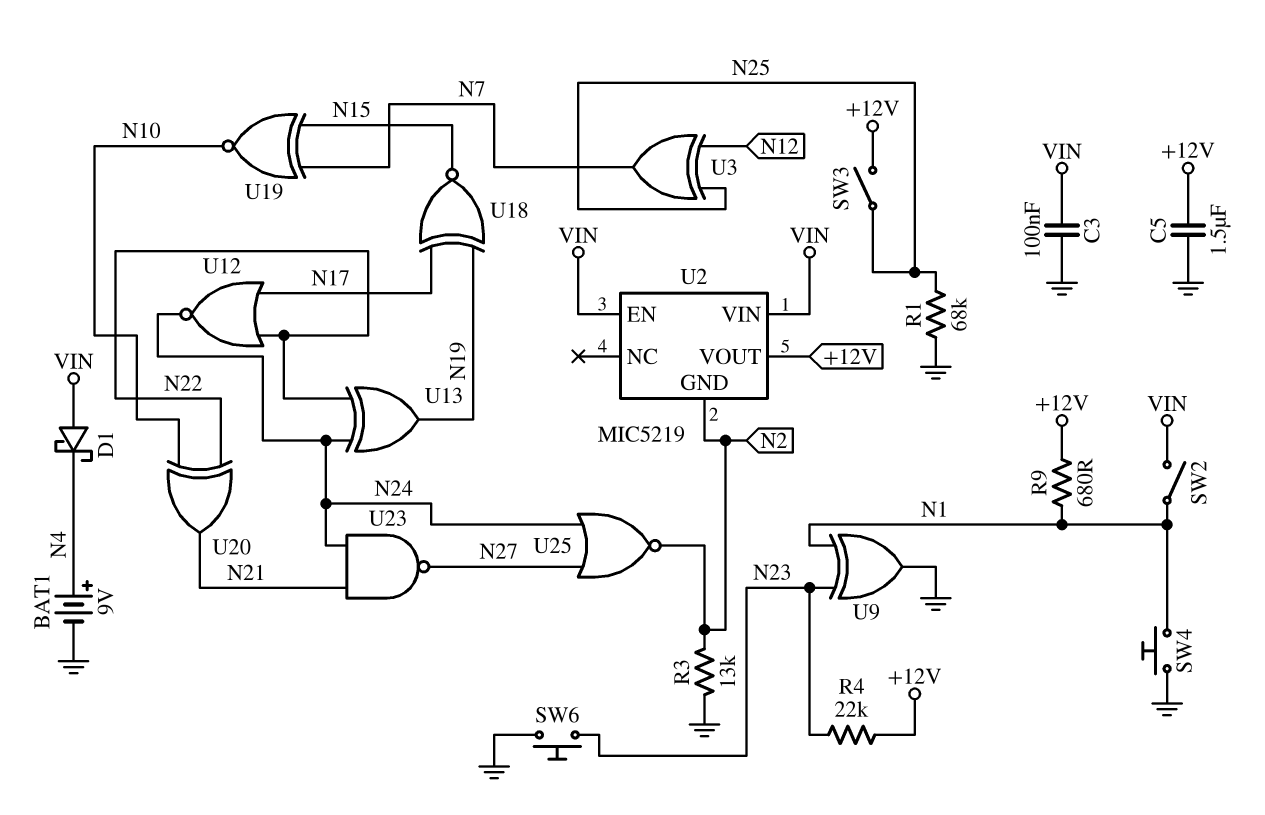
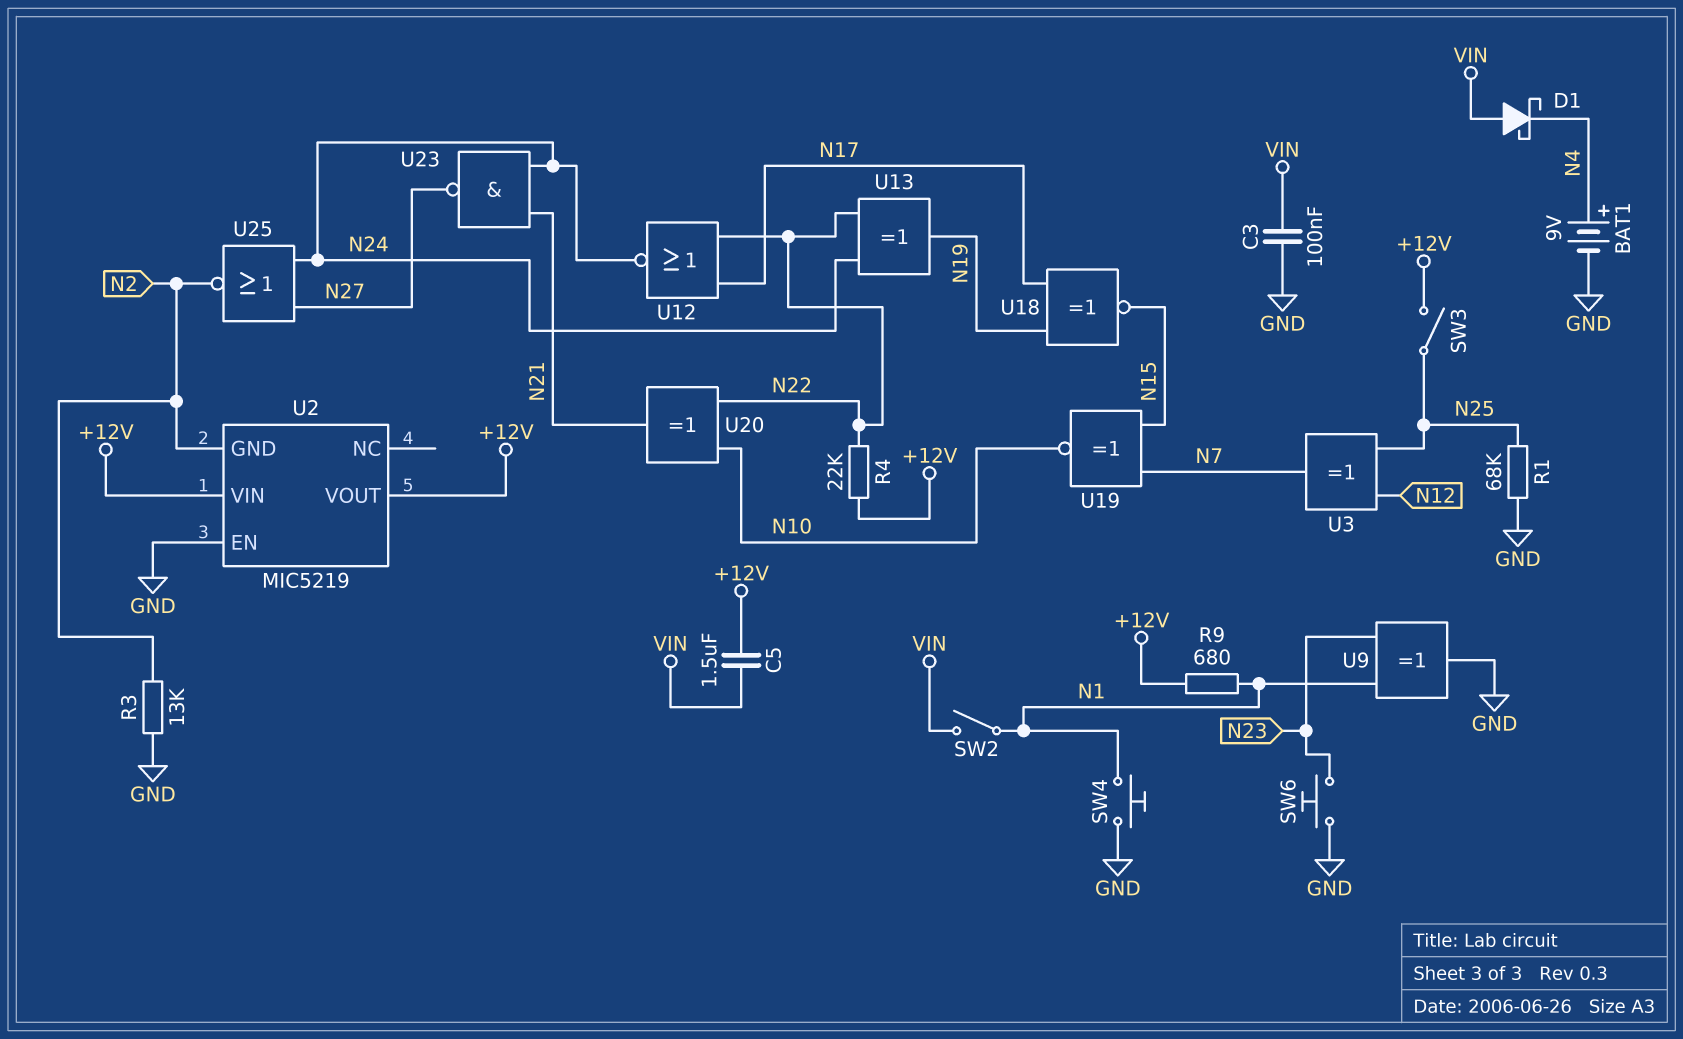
C5: 1.5uF (+12V, GND) -> 1.5uF (+12V, VIN)
R4: 22k (+12V, N23) -> 22k (+12V, N22)
U2 pin EN: VIN -> GND
U2 pin VIN: VIN -> +12V

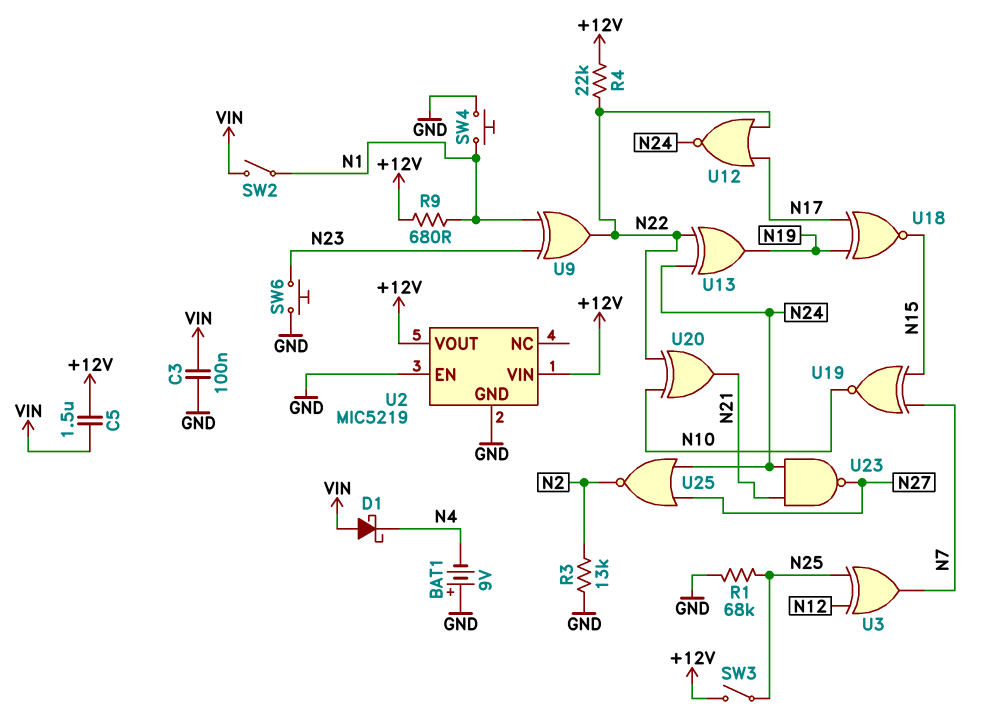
BAT1: 9V (plus N4, minus GND) -> 9V (plus GND, minus N4)
U2 pin GND: N2 -> GND
U9: XOR (in N1, in N23, out GND) -> XOR (in N1, in N23, out N22)

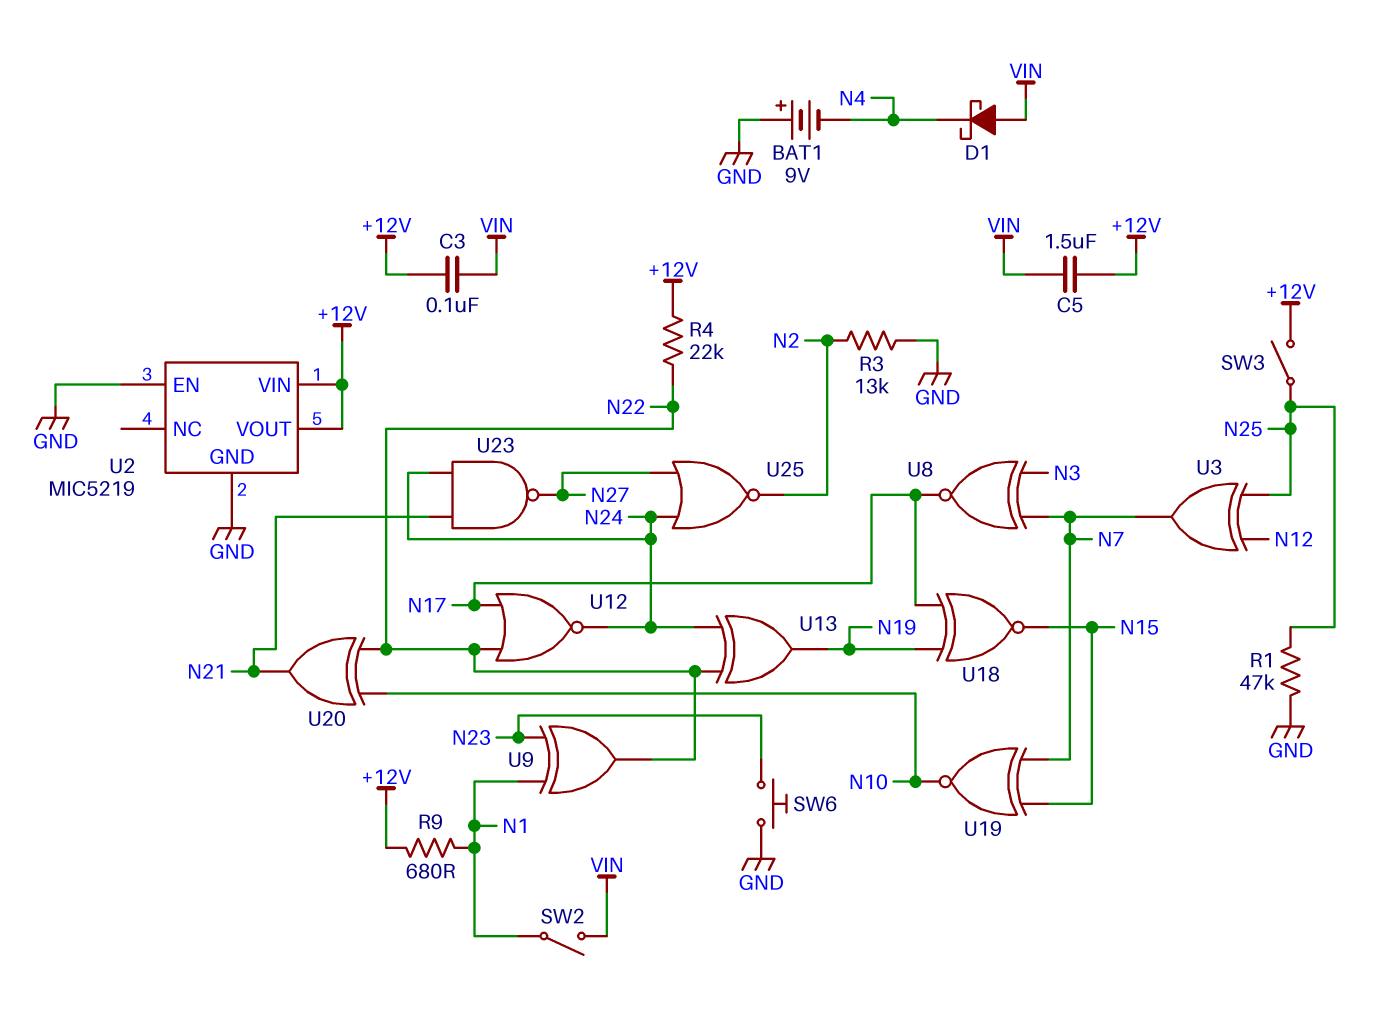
C3: 100nF (GND, VIN) -> 100nF (+12V, VIN)
R1: 68k (GND, N25) -> 47k (GND, N25)
SW4: button (GND, N1) -> none
U8: none -> XNOR (in N3, in N7, out N17)

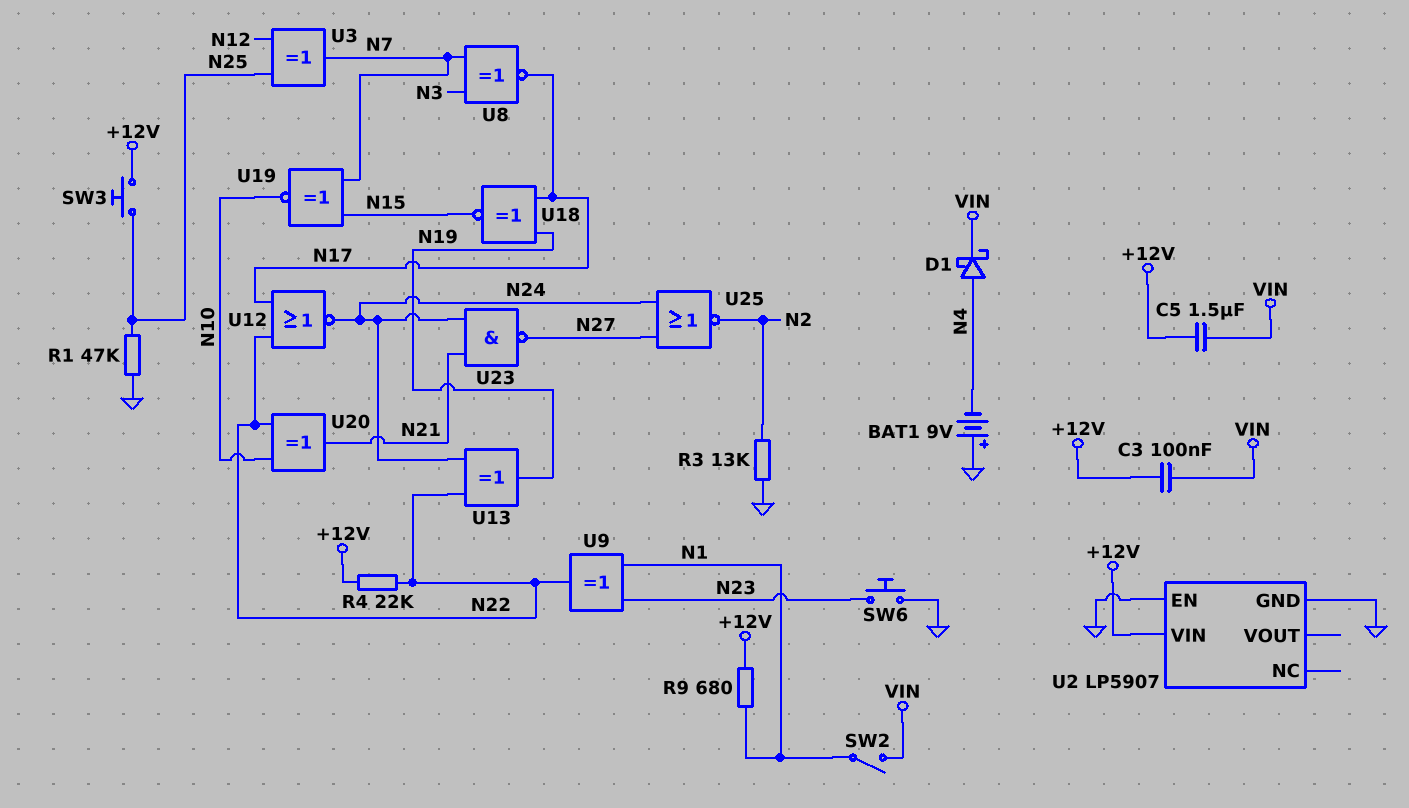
D1: schottky (A VIN, K N4) -> schottky (A N4, K VIN)
SW3: switch (+12V, N25) -> button (+12V, N25)
U2: MIC5219 -> LP5907
U2 pin VOUT: +12V -> none

